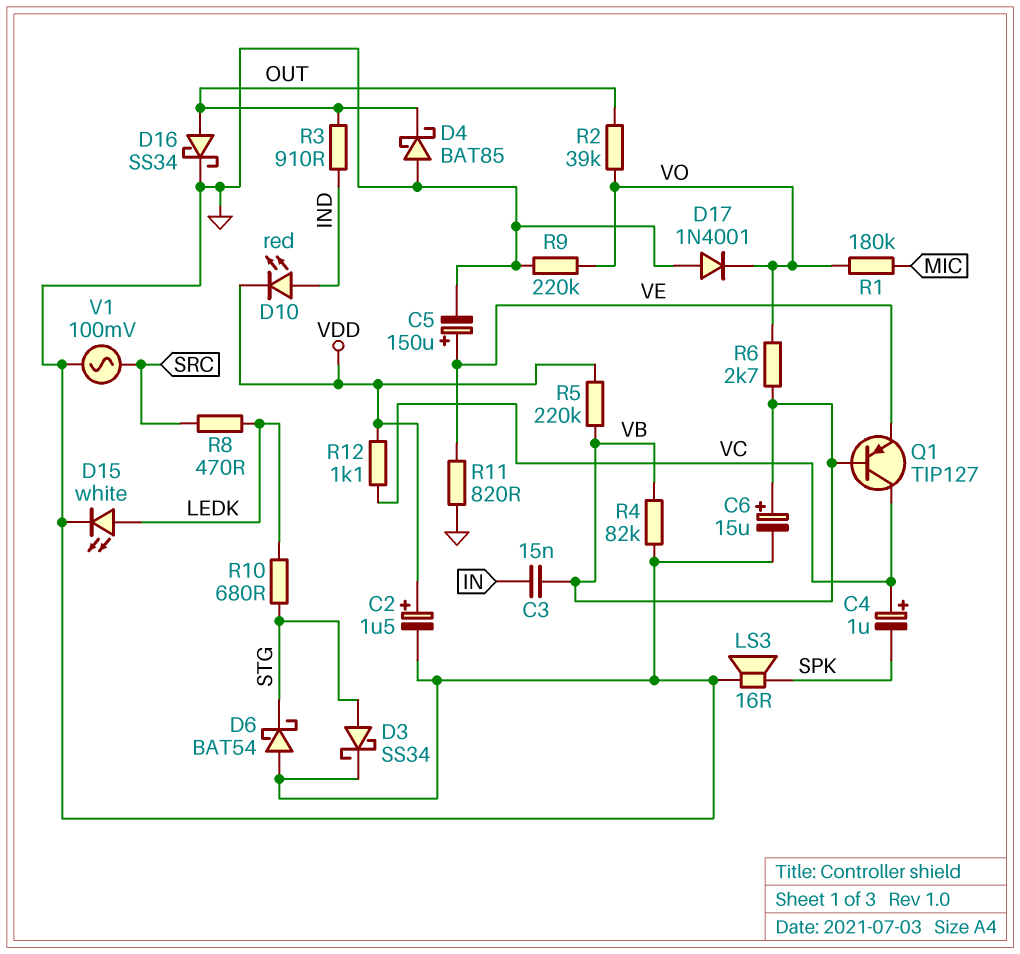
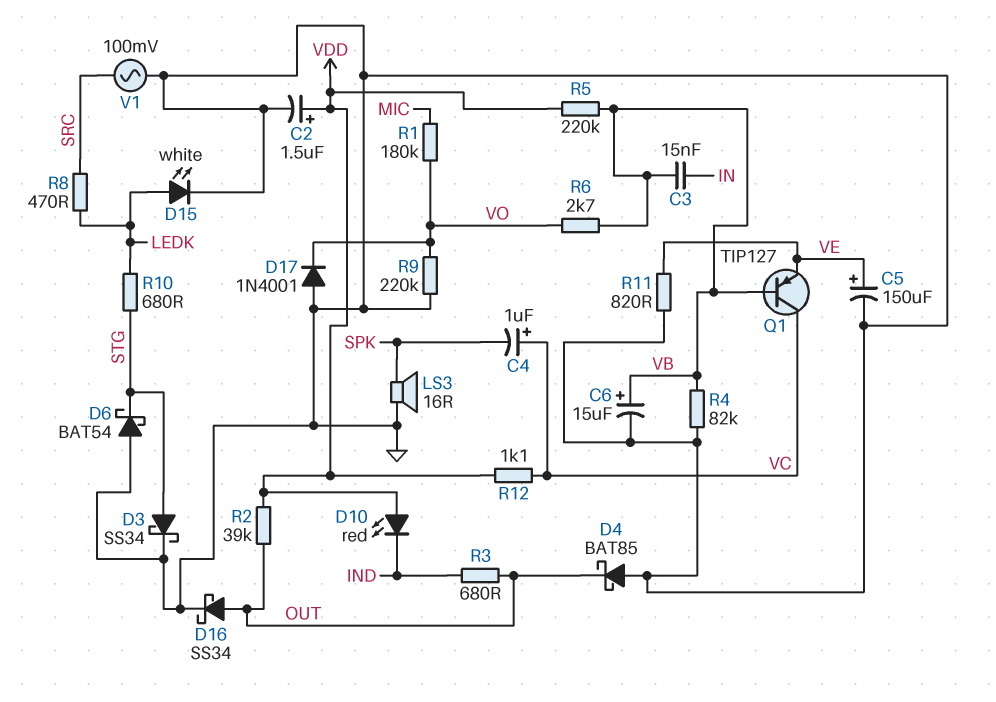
D10: LED red (A IND, K VDD) -> LED red (A VDD, K IND)
R2: 39k (OUT, VO) -> 39k (OUT, VDD)
R3: 910 (IND, OUT) -> 680 (IND, OUT)

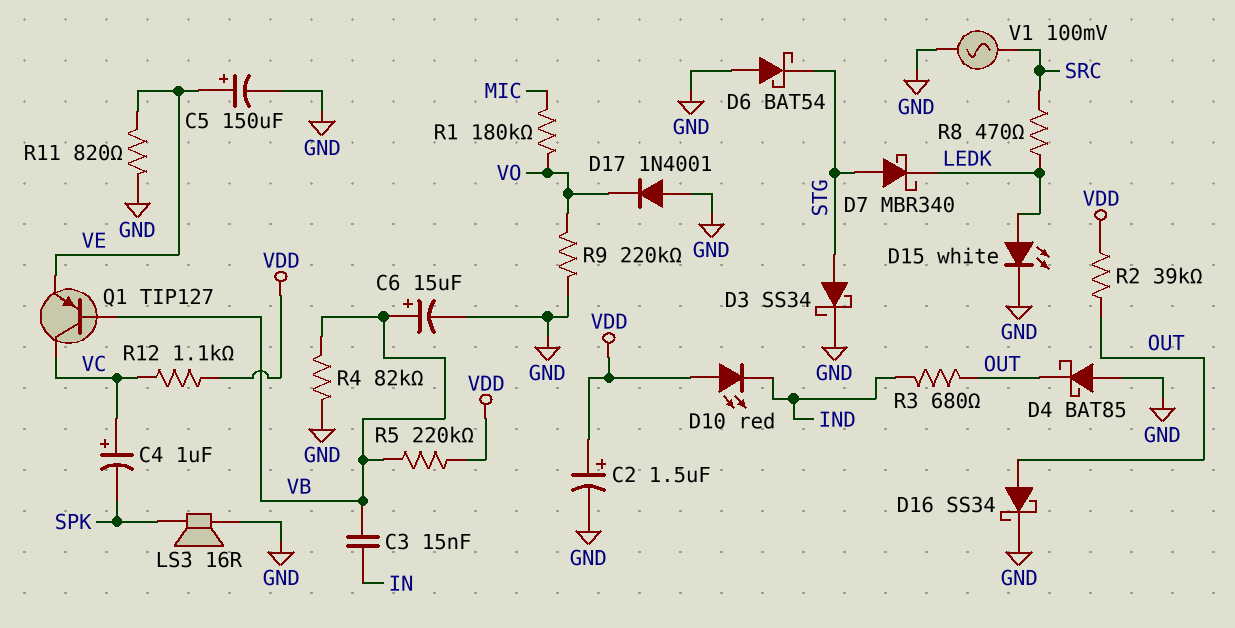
D7: none -> schottky MBR340 (A STG, K LEDK)
R6: 2.7k (VB, VO) -> none
R10: 680 (LEDK, STG) -> none

